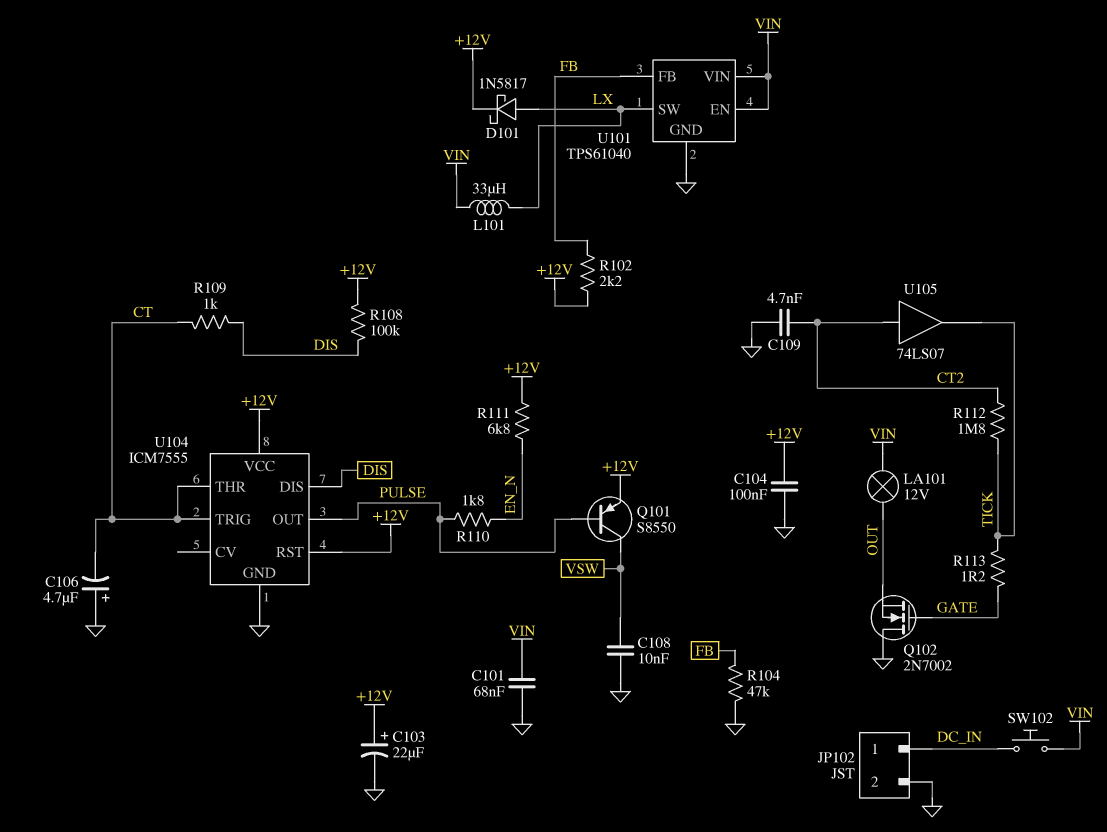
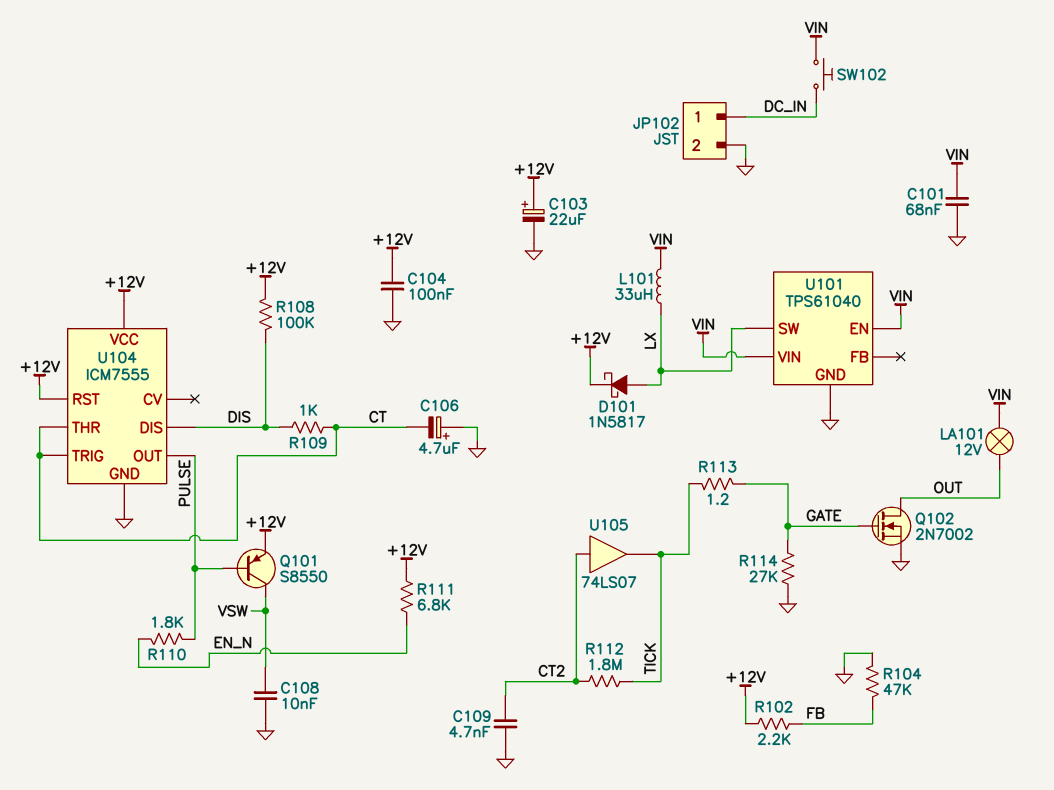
Q102: NMOS 2N7002 (G GATE, D GND, S OUT) -> NMOS 2N7002 (G GATE, D OUT, S GND)
R114: none -> 27k (GATE, GND)
U101 pin FB: FB -> none

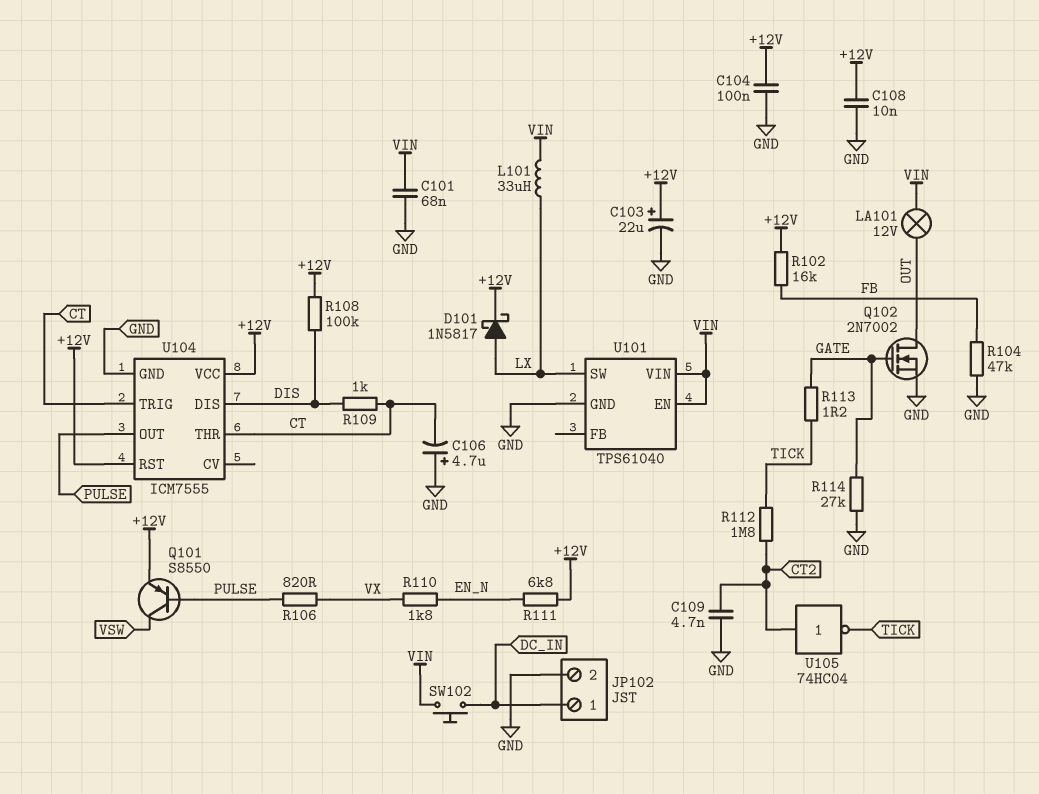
C108: 10nF (GND, VSW) -> 10nF (+12V, GND)
R102: 2.2k (+12V, FB) -> 16k (+12V, FB)
R106: none -> 820 (PULSE, VX)
R110: 1.8k (EN_N, PULSE) -> 1.8k (EN_N, VX)
U105: buffer 74LS07 (in CT2, out TICK) -> NOT 74HC04 (in CT2, out TICK)

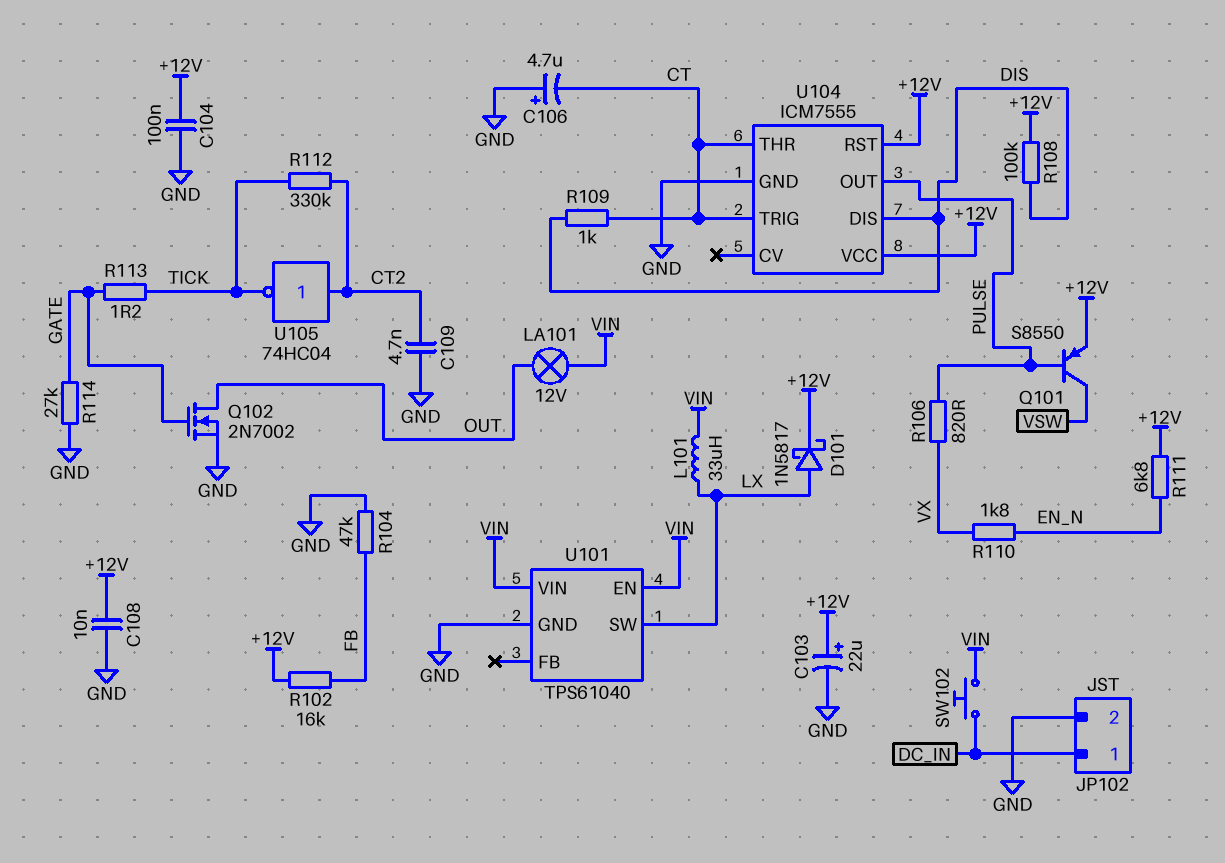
C101: 68nF (GND, VIN) -> none
R112: 1.8M (CT2, TICK) -> 330k (CT2, TICK)

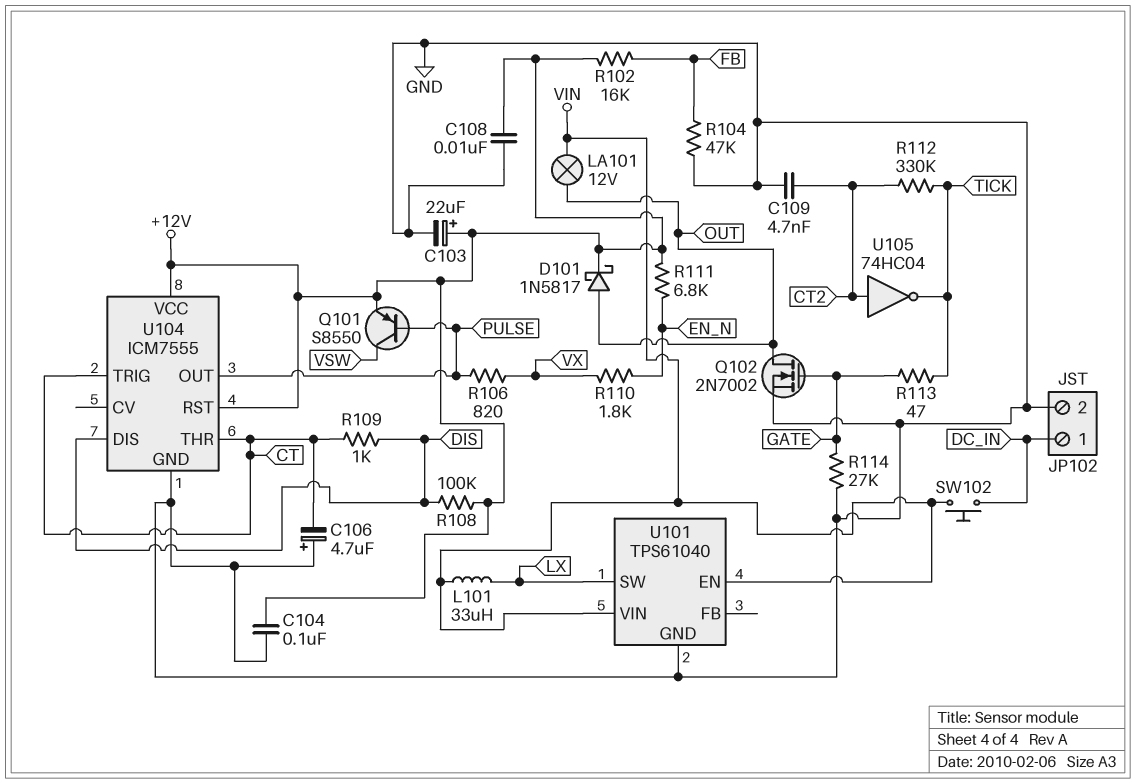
D101: schottky 1N5817 (A LX, K +12V) -> schottky 1N5817 (A OUT, K +12V)
R113: 1.2 (GATE, TICK) -> 47 (GATE, TICK)

